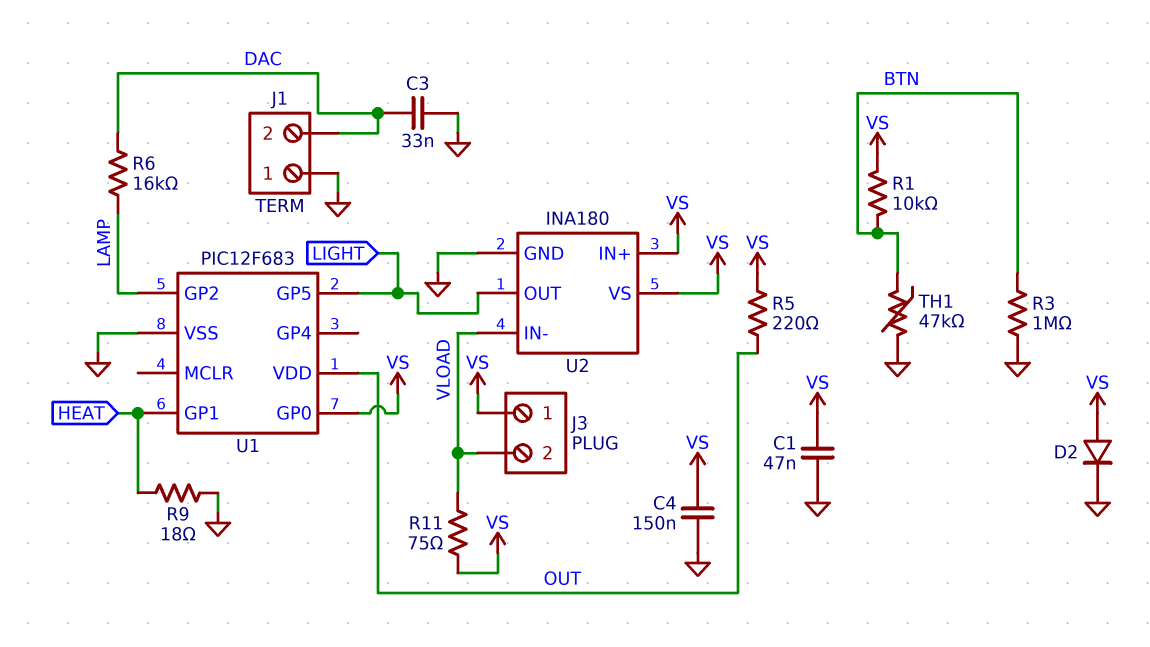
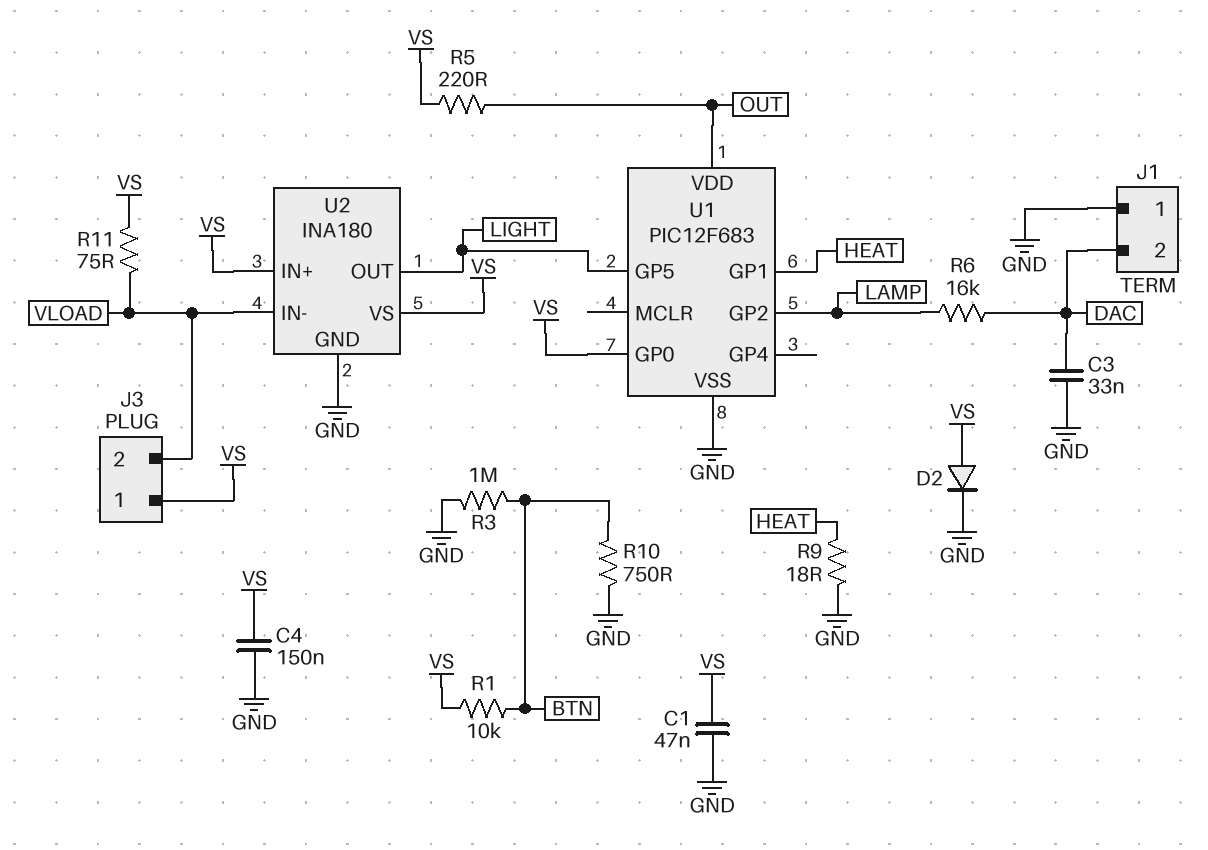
R10: none -> 750 (BTN, GND)
TH1: 47k (BTN, GND) -> none

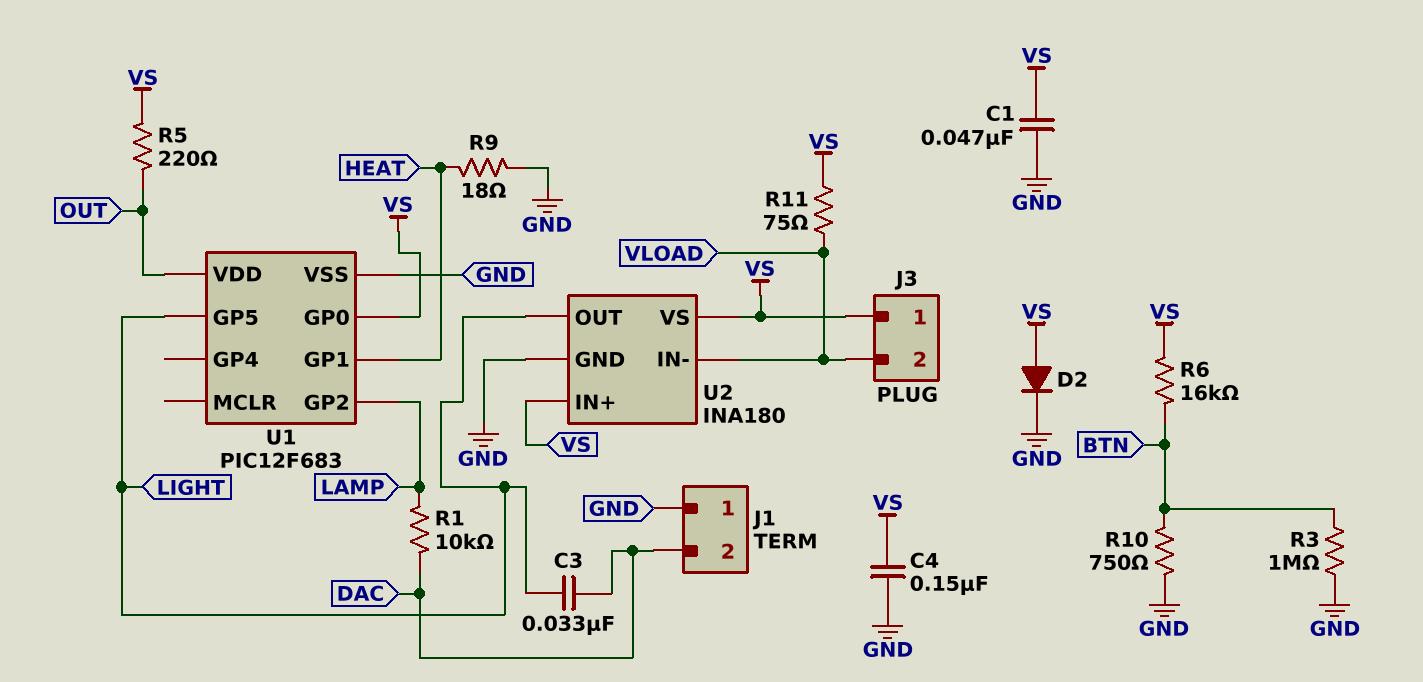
C3: 33nF (DAC, GND) -> 33nF (DAC, LIGHT)
R1: 10k (BTN, VS) -> 10k (DAC, LAMP)
R6: 16k (DAC, LAMP) -> 16k (BTN, VS)

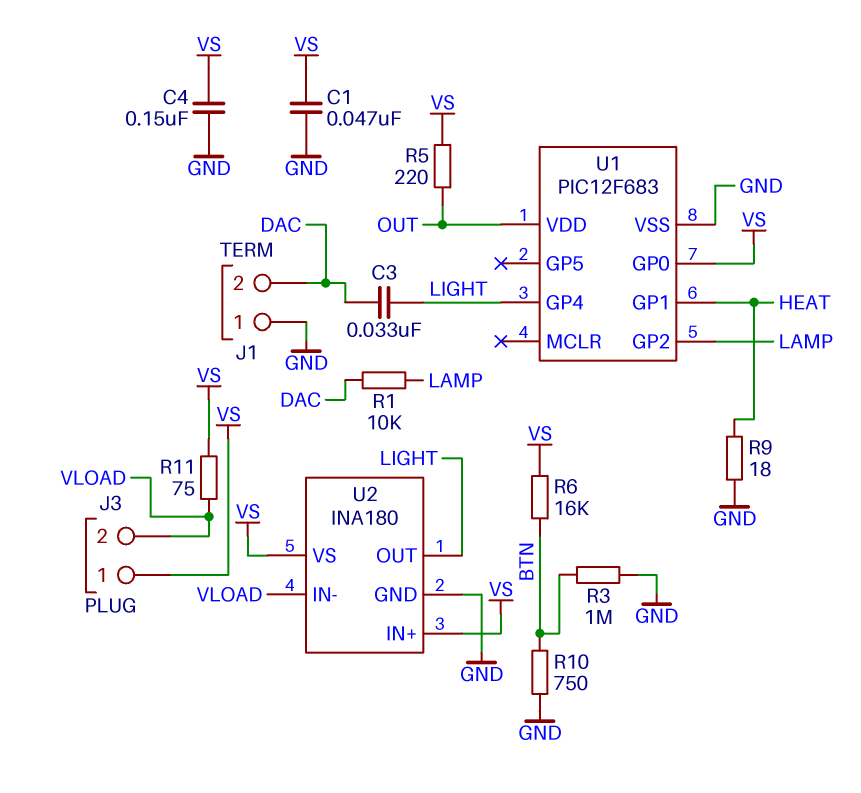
D2: diode (A VS, K GND) -> none
U1 pin GP4: none -> LIGHT
U1 pin GP5: LIGHT -> none

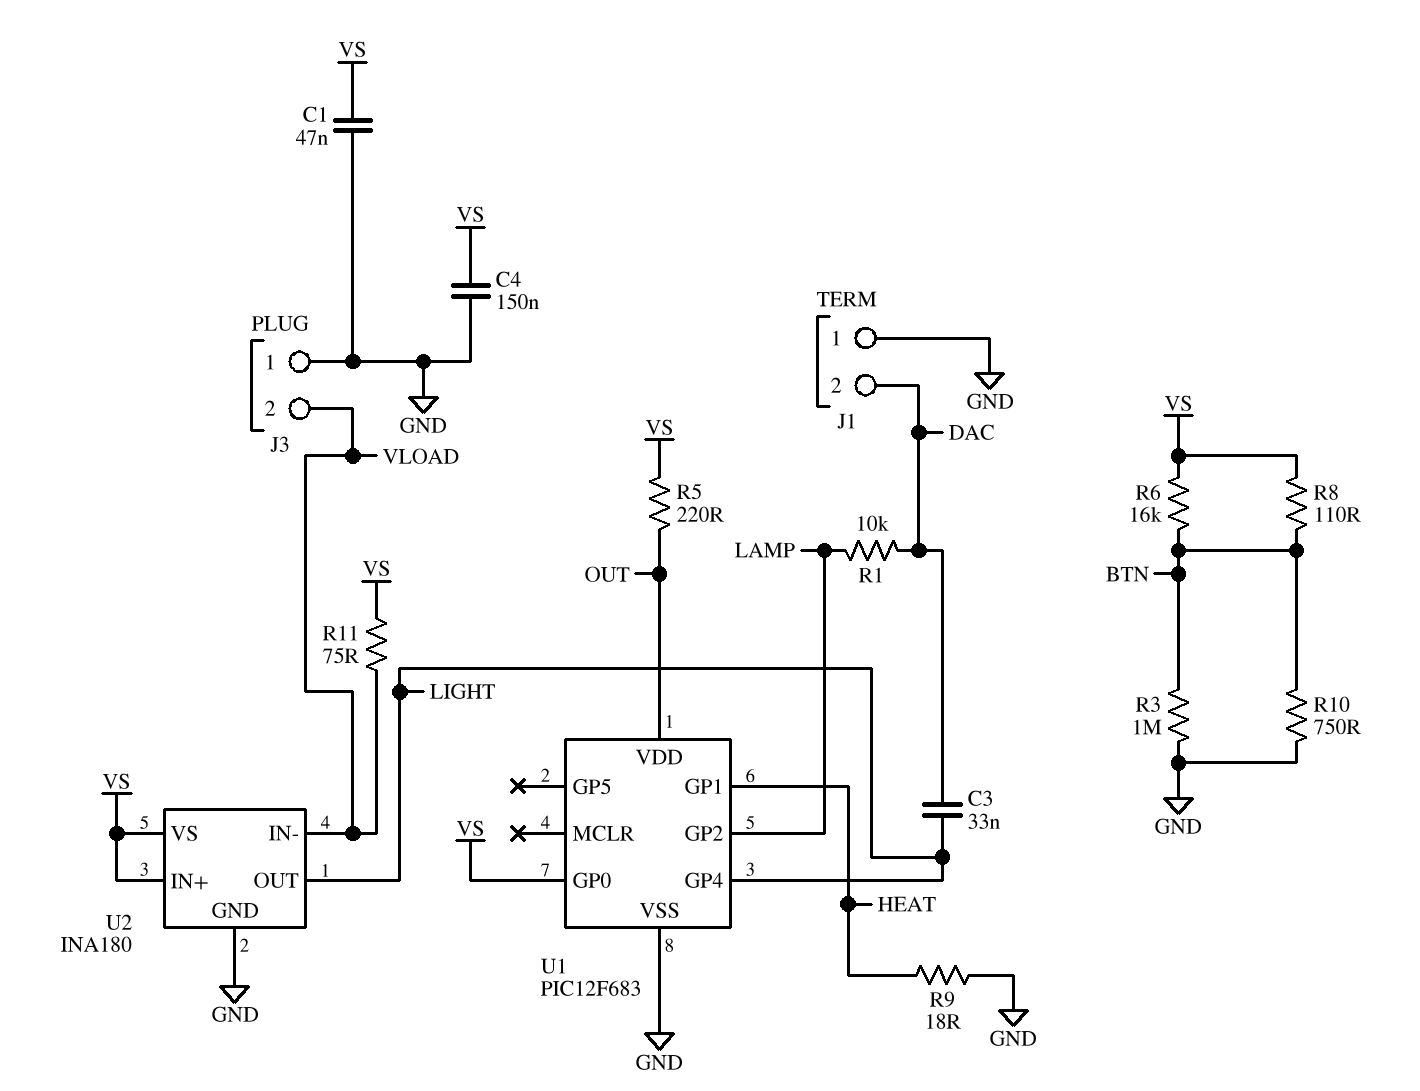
J3 pin 1: VS -> GND
R8: none -> 110 (BTN, VS)

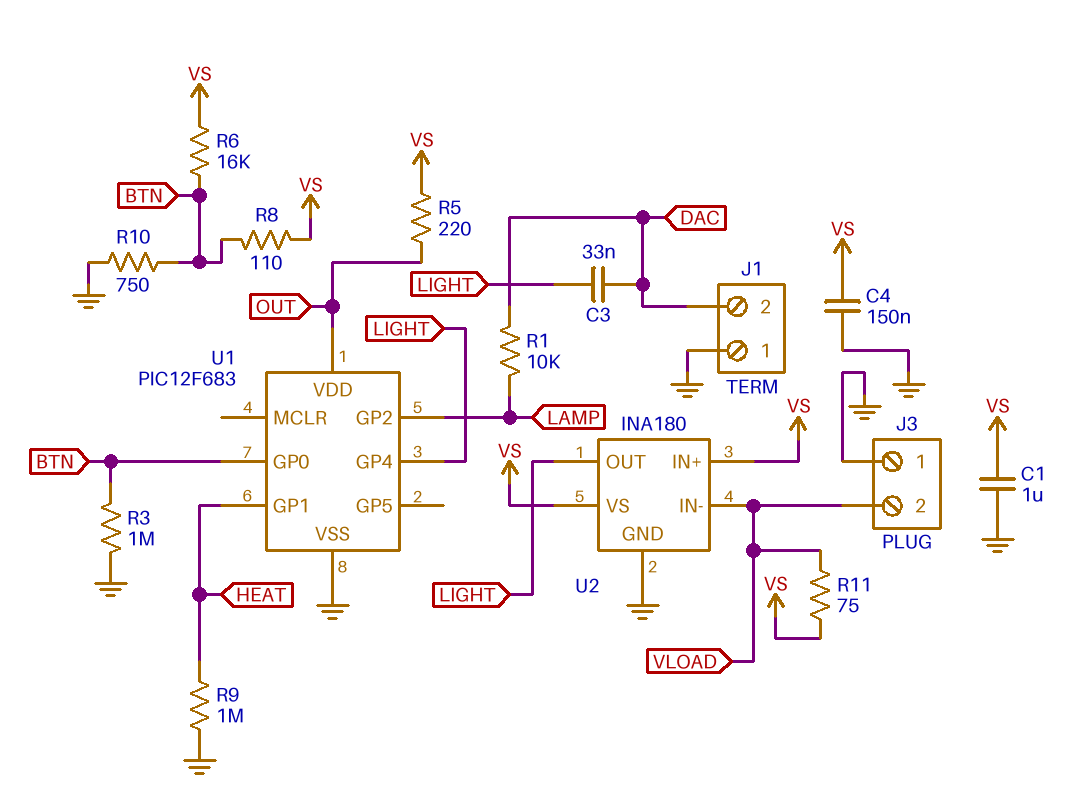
C1: 47nF (GND, VS) -> 1uF (GND, VS)
R9: 18 (GND, HEAT) -> 1M (GND, HEAT)
U1 pin GP0: VS -> BTN

